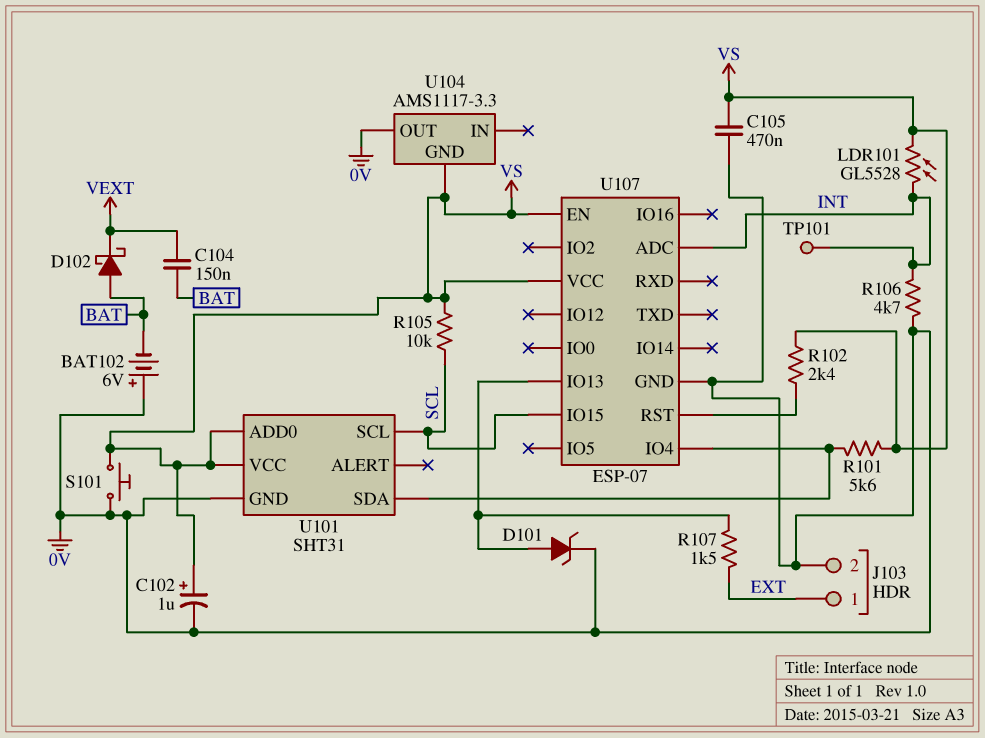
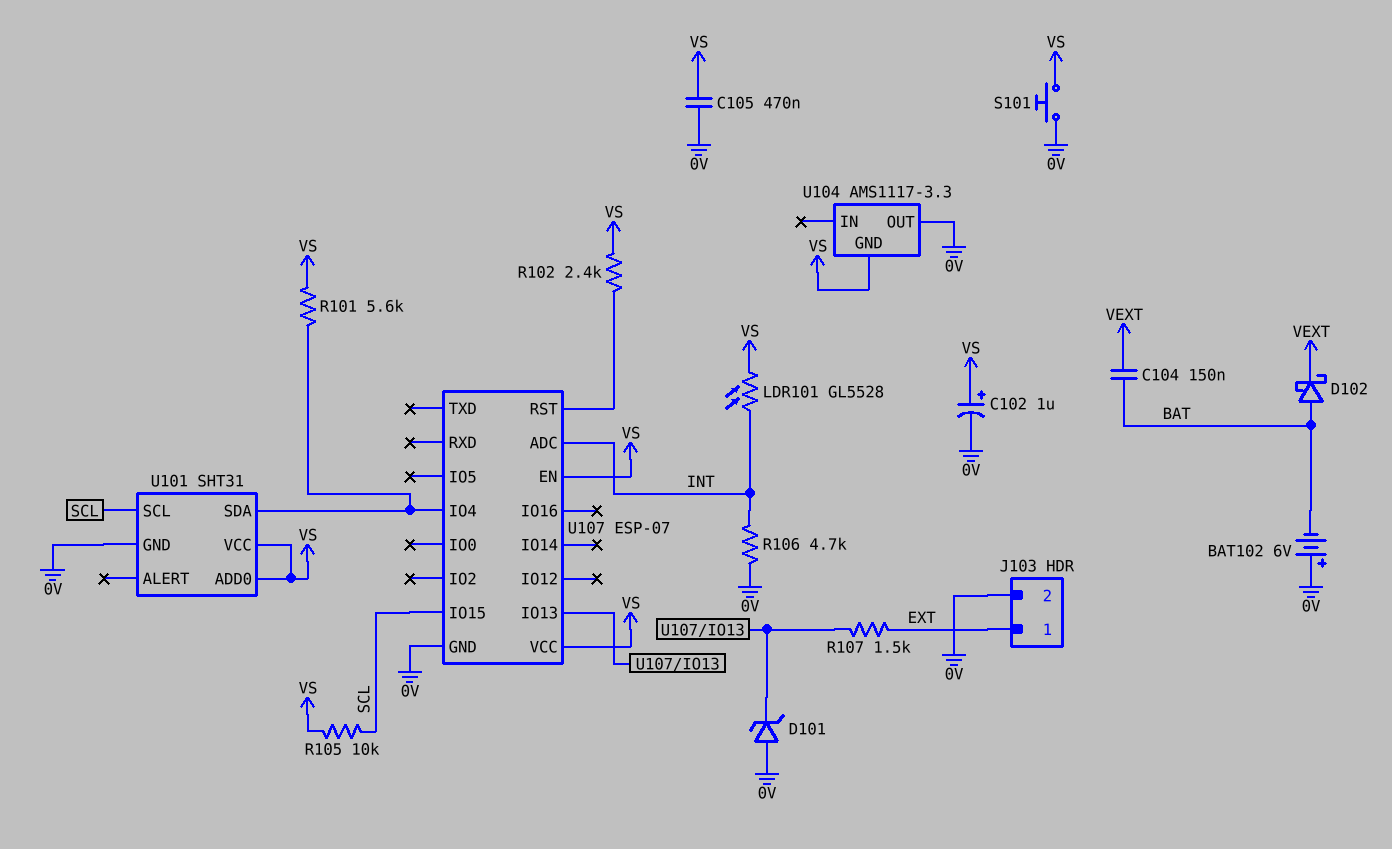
D101: zener (A U107/IO13, K 0V) -> zener (A 0V, K U107/IO13)
TP101: test point (INT) -> none

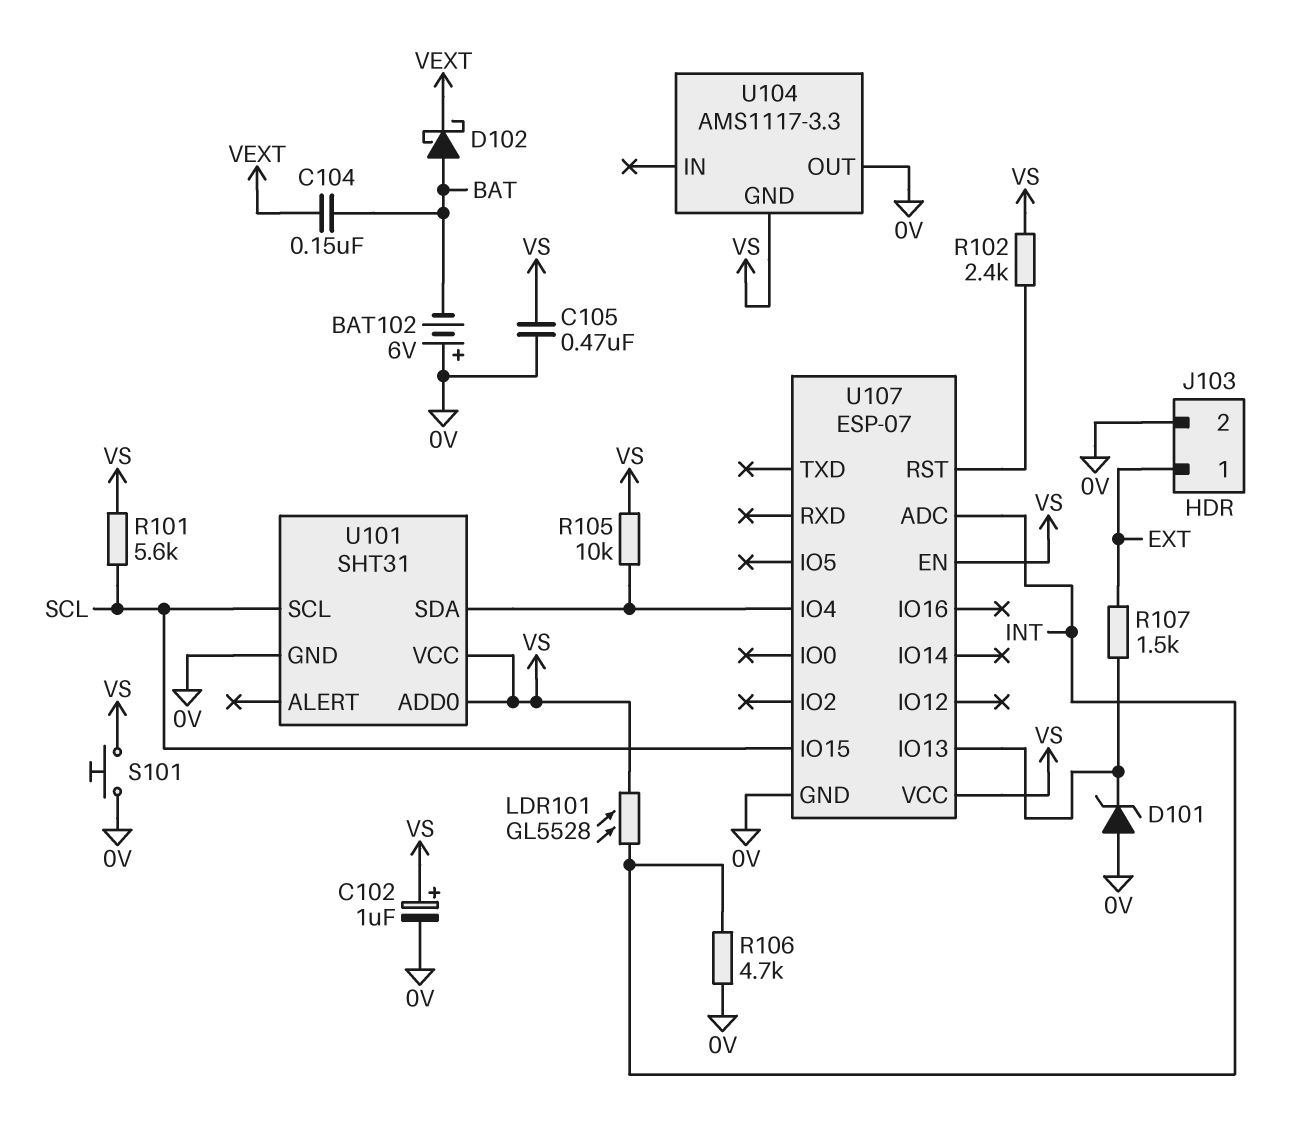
R101: 5.6k (U101/SDA, VS) -> 5.6k (SCL, VS)
R105: 10k (SCL, VS) -> 10k (U101/SDA, VS)

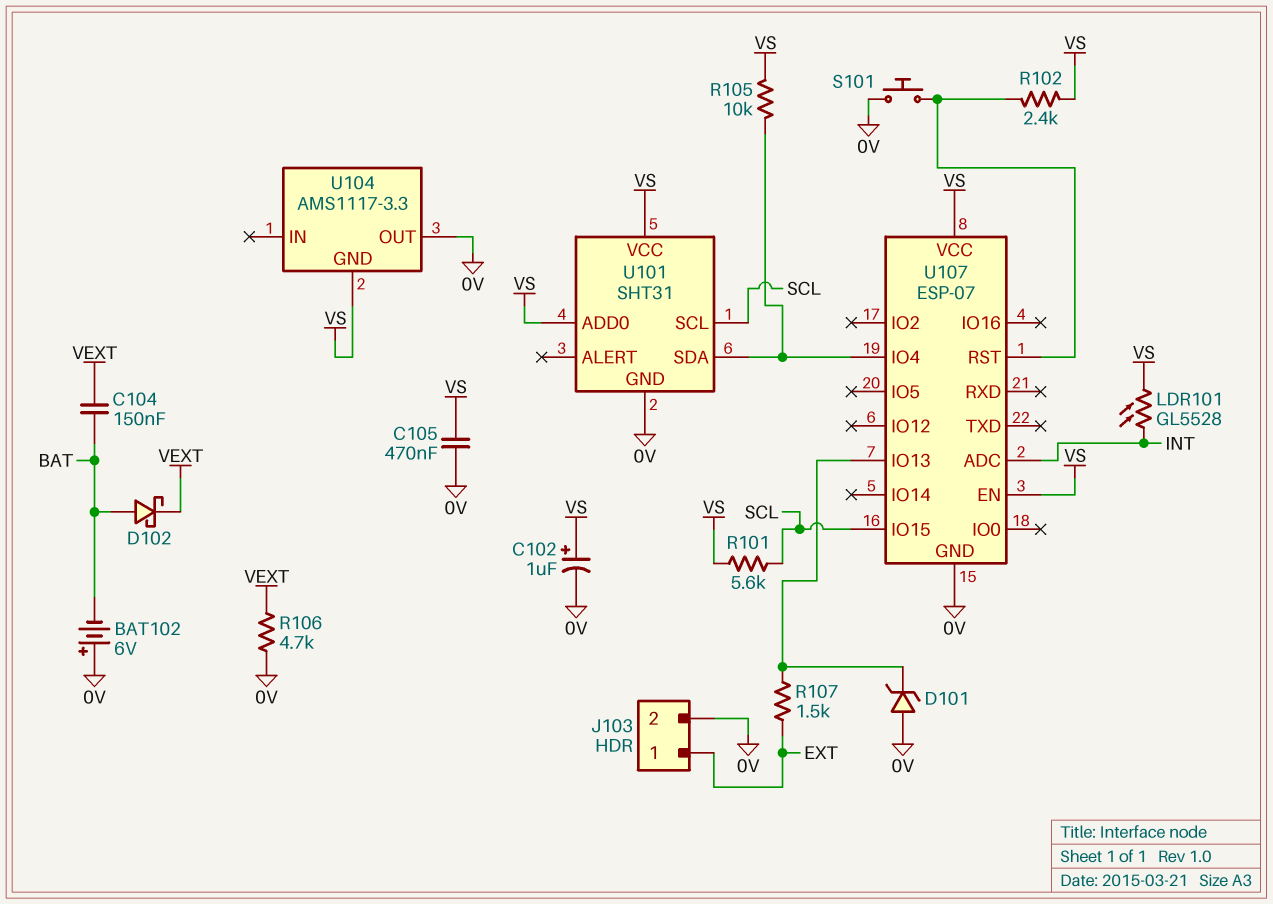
R106: 4.7k (0V, INT) -> 4.7k (0V, VEXT)
S101: button (0V, VS) -> button (0V, U107/RST)

